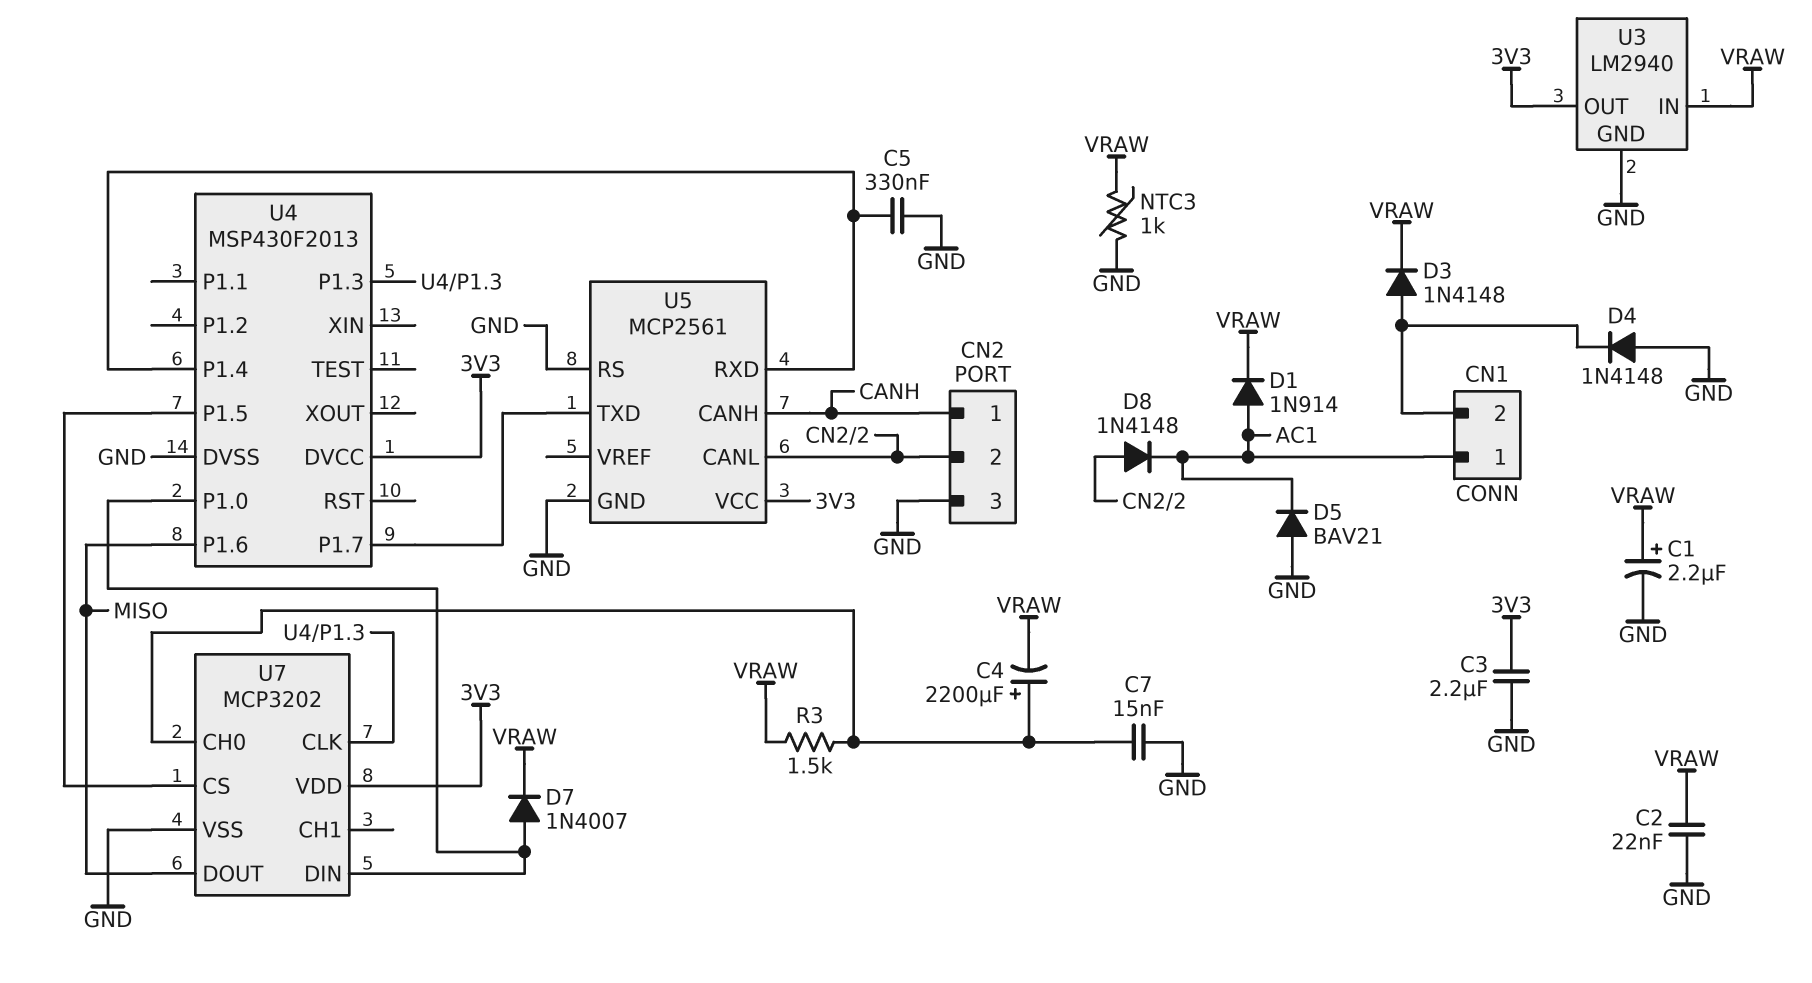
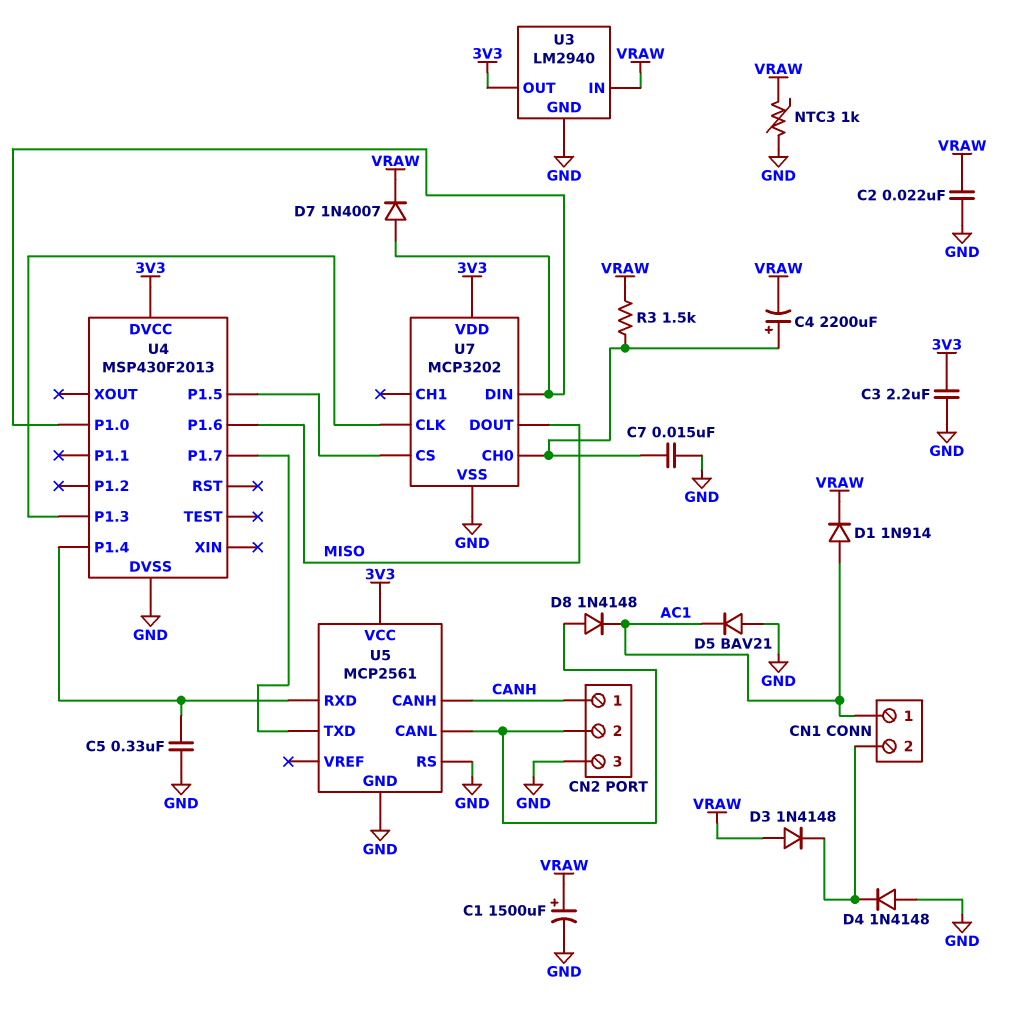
C1: 2.2uF (plus VRAW, minus GND) -> 1500uF (plus VRAW, minus GND)
D3: diode 1N4148 (A CN1/2, K VRAW) -> diode 1N4148 (A VRAW, K CN1/2)

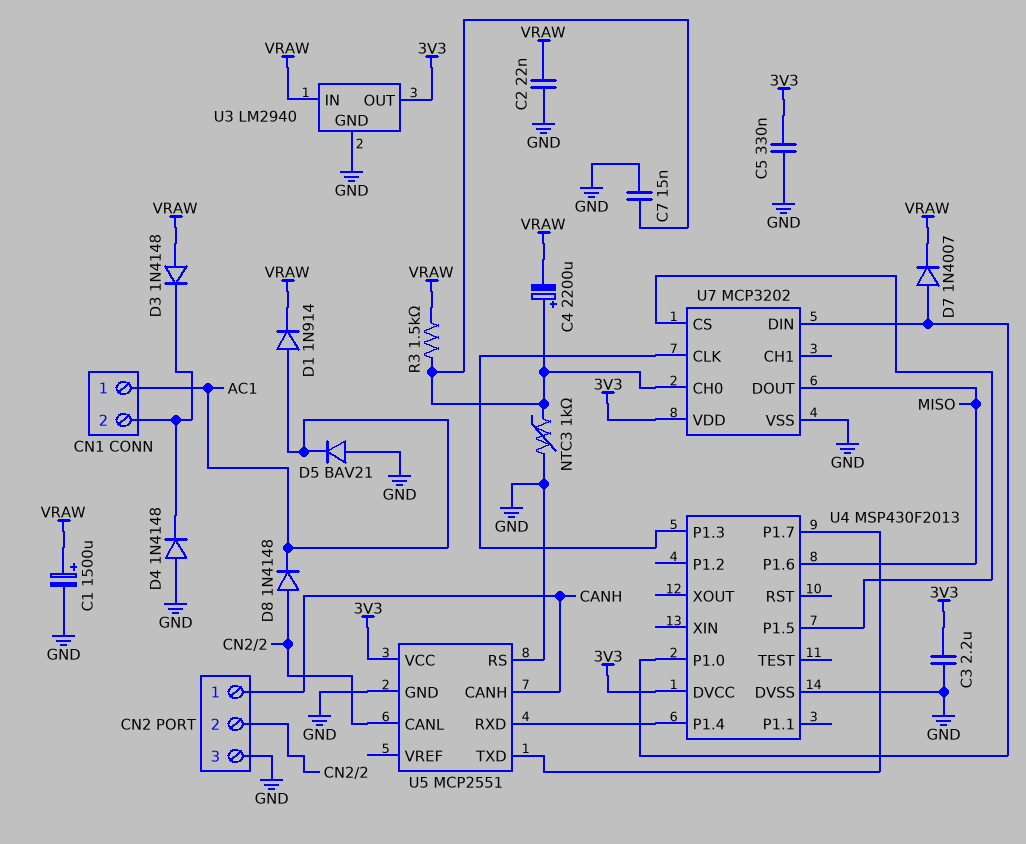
C5: 330nF (GND, U4/P1.4) -> 330nF (3V3, GND)
NTC3: 1k (GND, VRAW) -> 1k (GND, U7/CH0)
U5: MCP2561 -> MCP2551

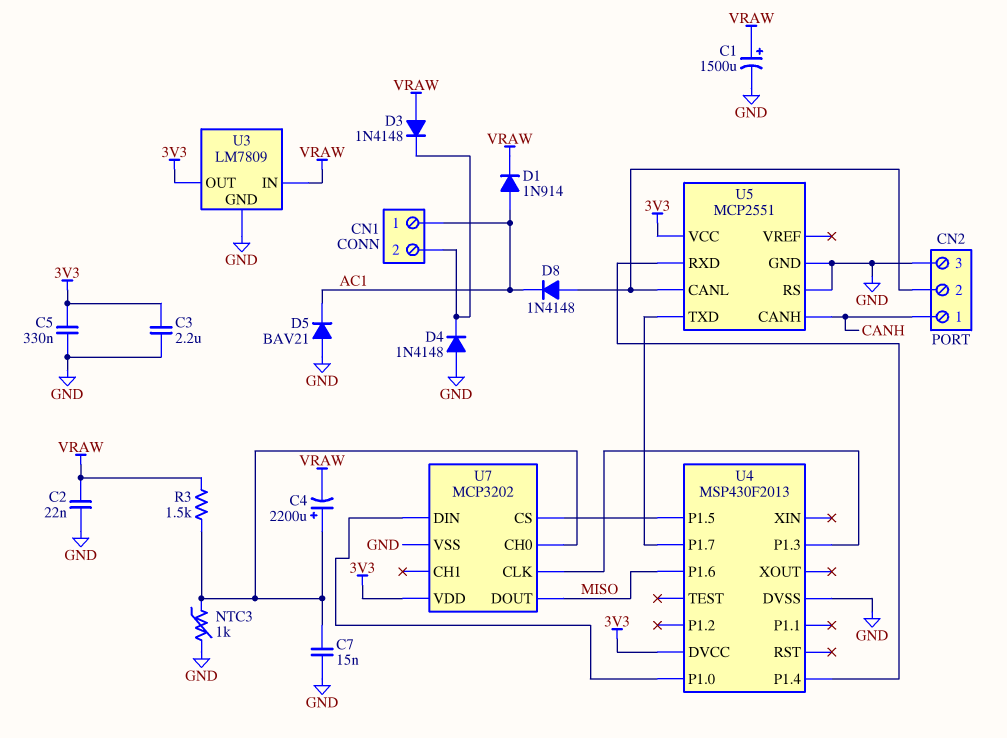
D7: diode 1N4007 (A U4/P1.0, K VRAW) -> none
U3: LM2940 -> LM7809

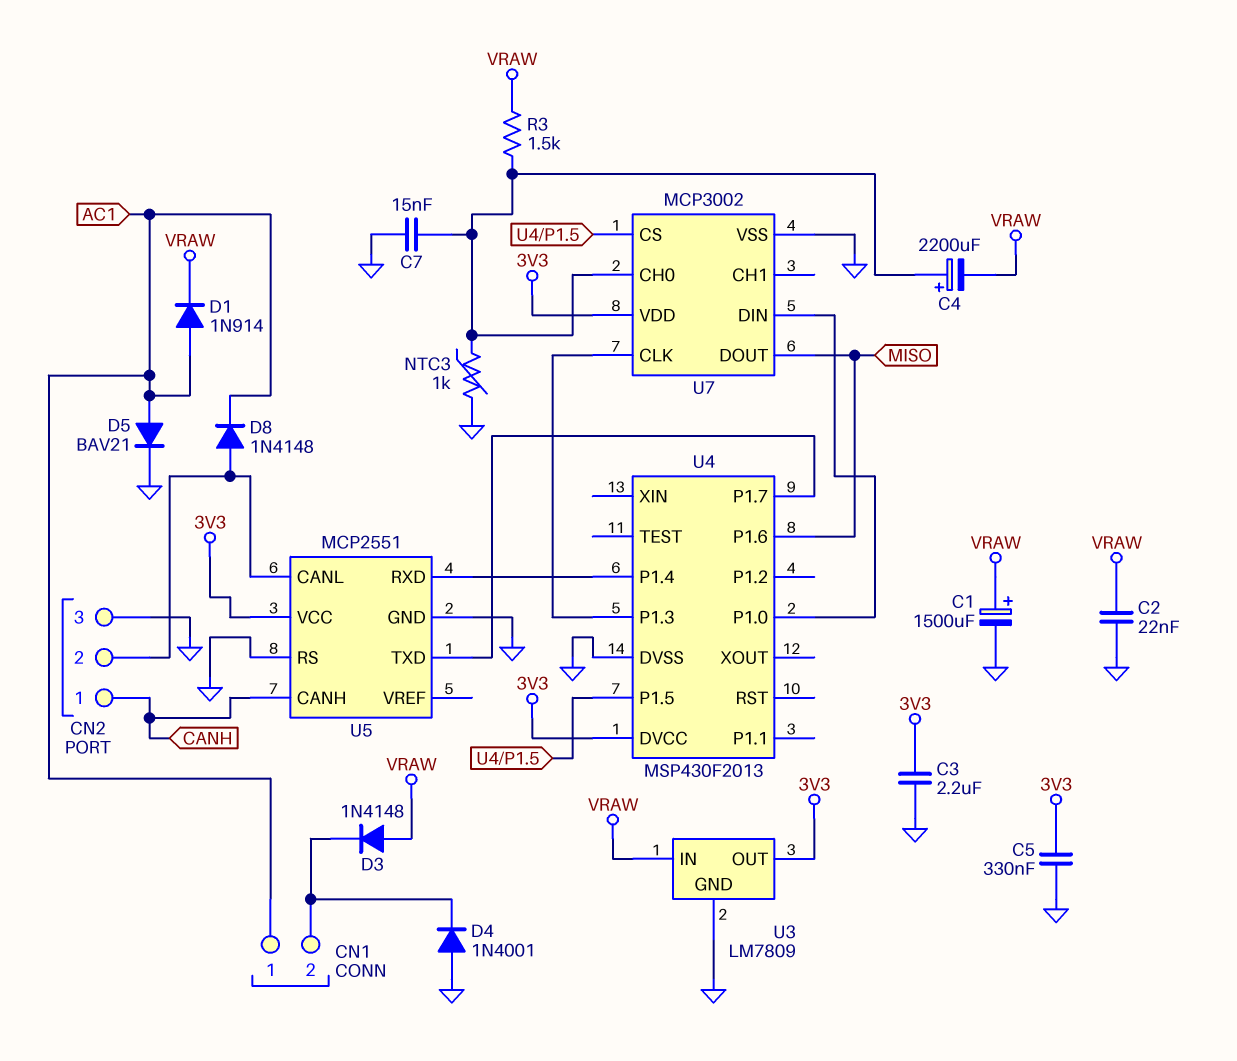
D4: diode 1N4148 (A GND, K CN1/2) -> diode 1N4001 (A GND, K CN1/2)
D5: diode BAV21 (A GND, K AC1) -> diode BAV21 (A AC1, K GND)
U7: MCP3202 -> MCP3002

